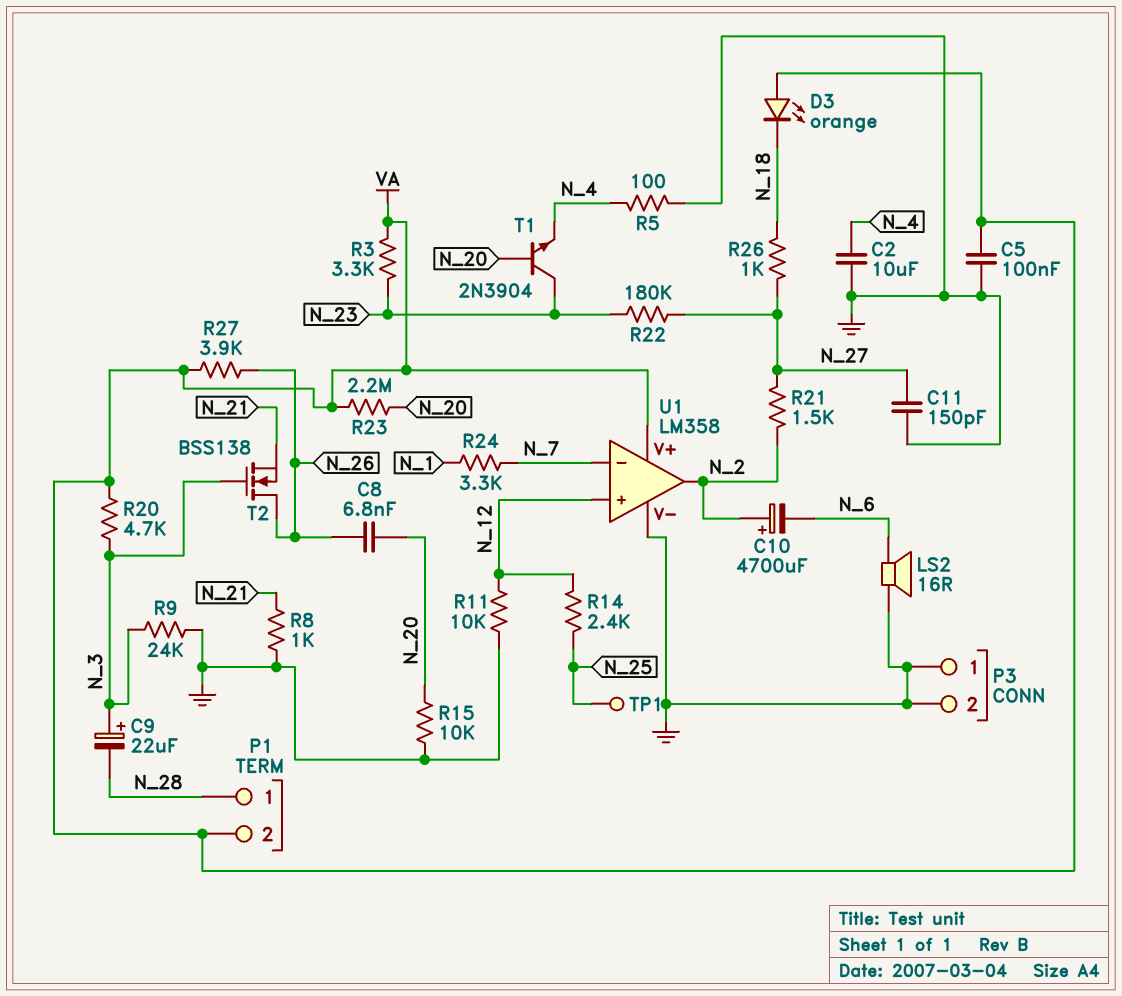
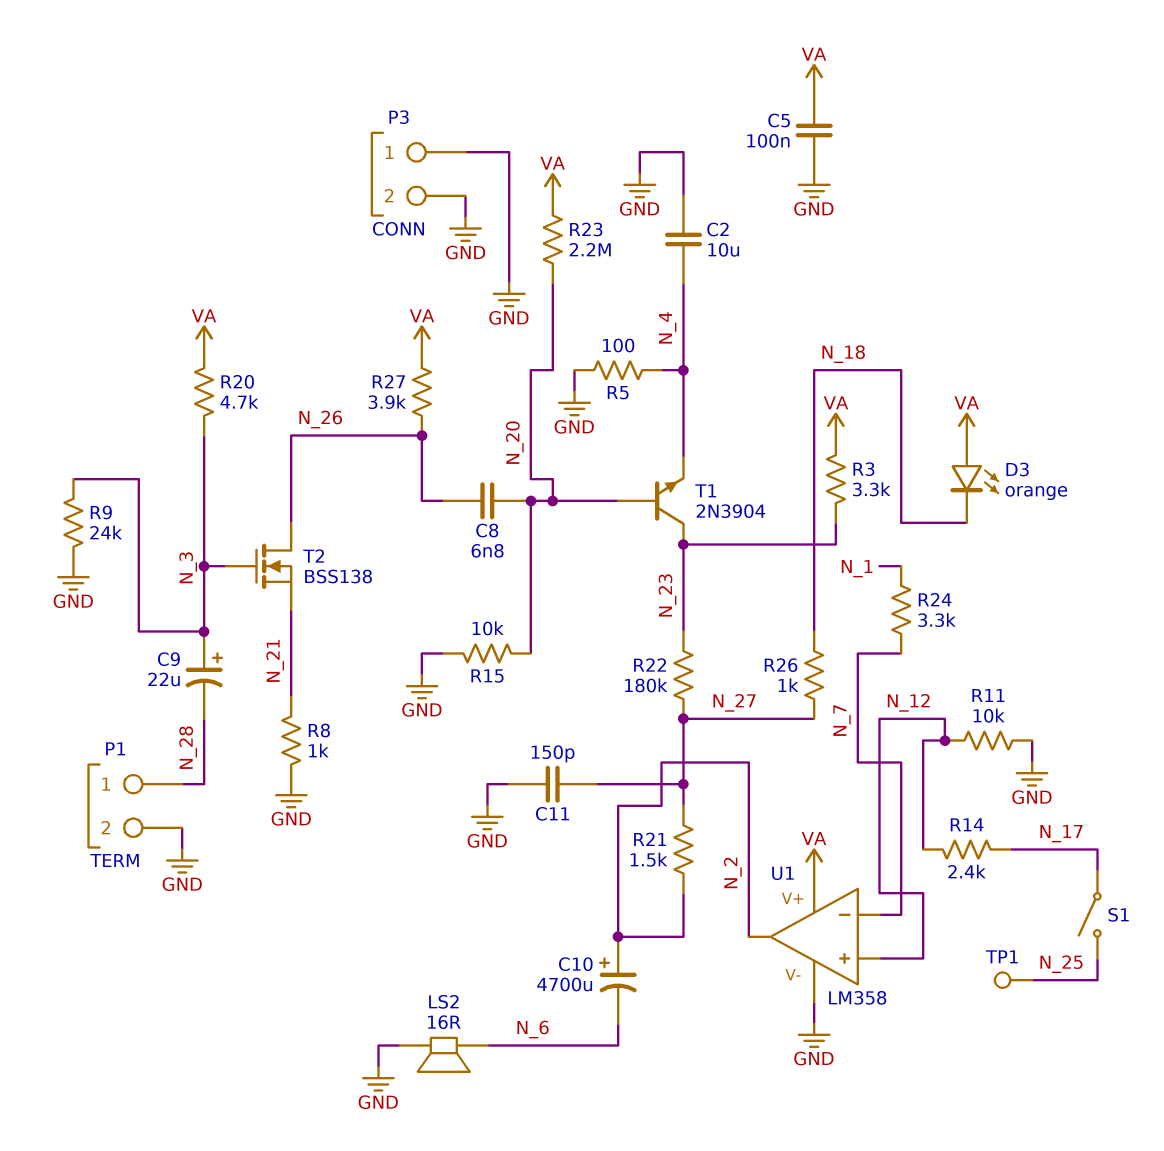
P1 pin 2: VA -> GND
R14: 2.4k (N_12, N_25) -> 2.4k (N_12, N_17)
S1: none -> switch (N_17, N_25)

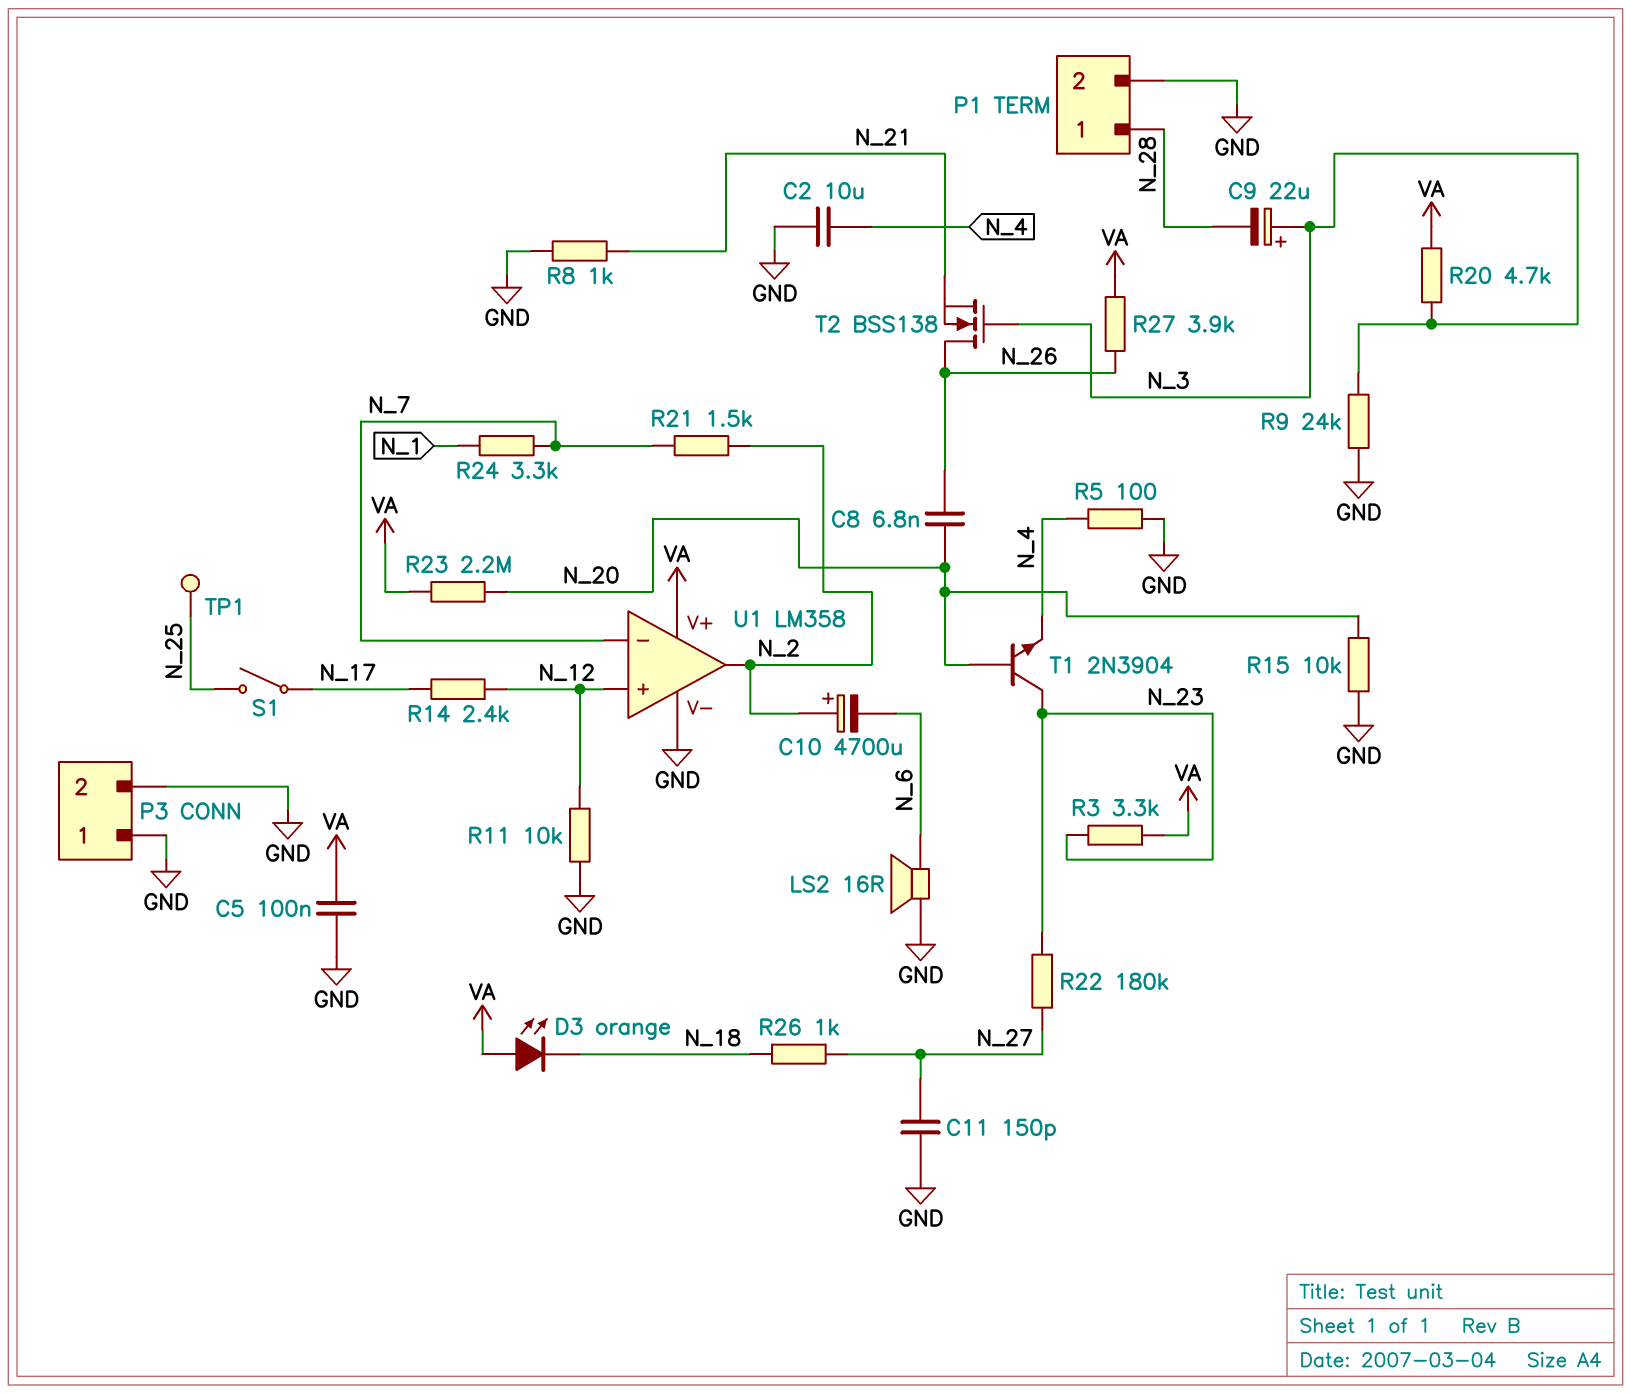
R21: 1.5k (N_2, N_27) -> 1.5k (N_2, N_7)

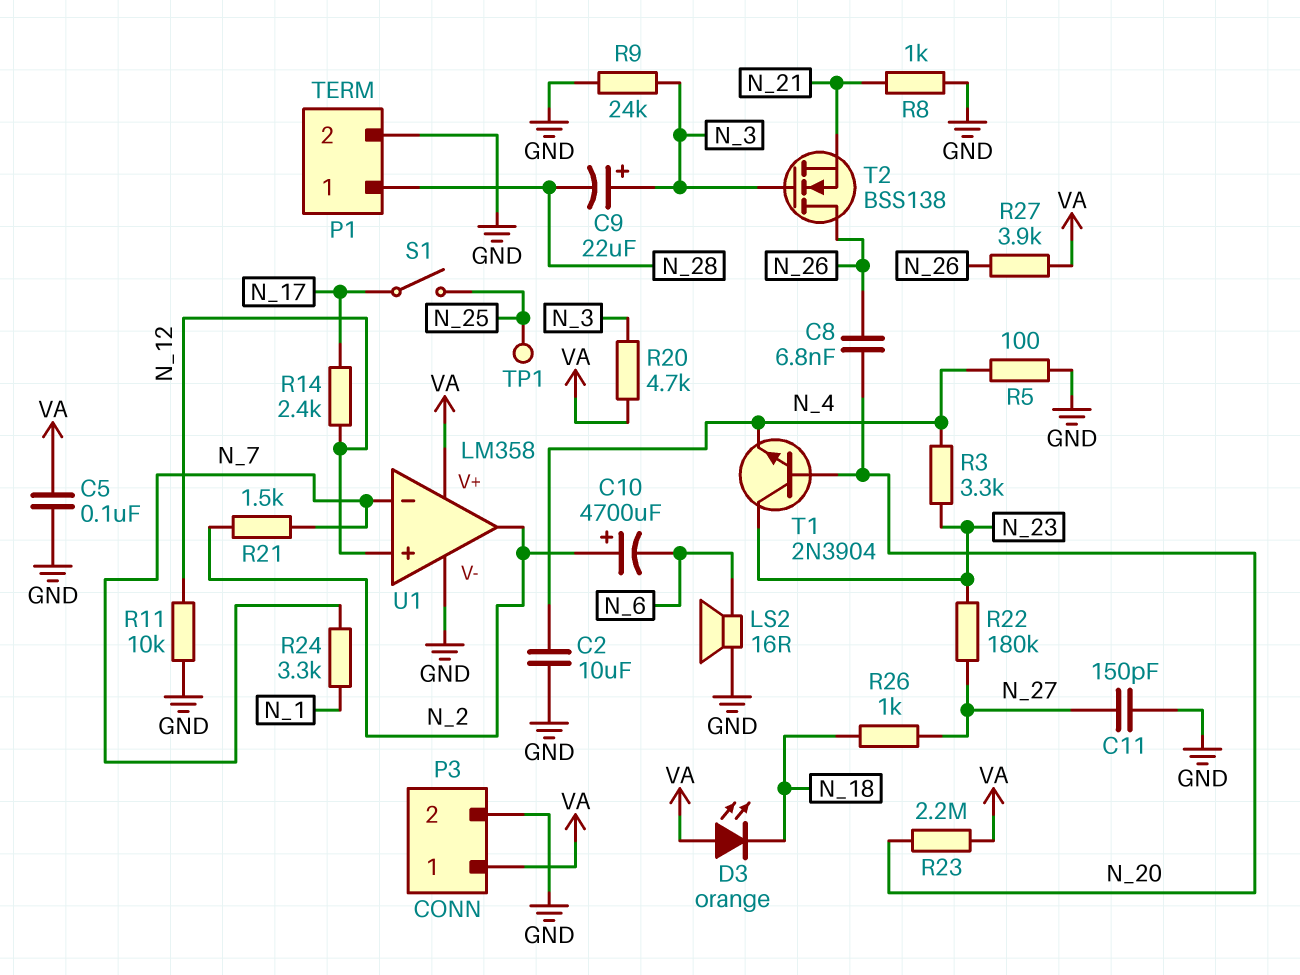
P3 pin 1: GND -> VA
R3: 3.3k (N_23, VA) -> 3.3k (N_4, N_23)
R15: 10k (GND, N_20) -> none

